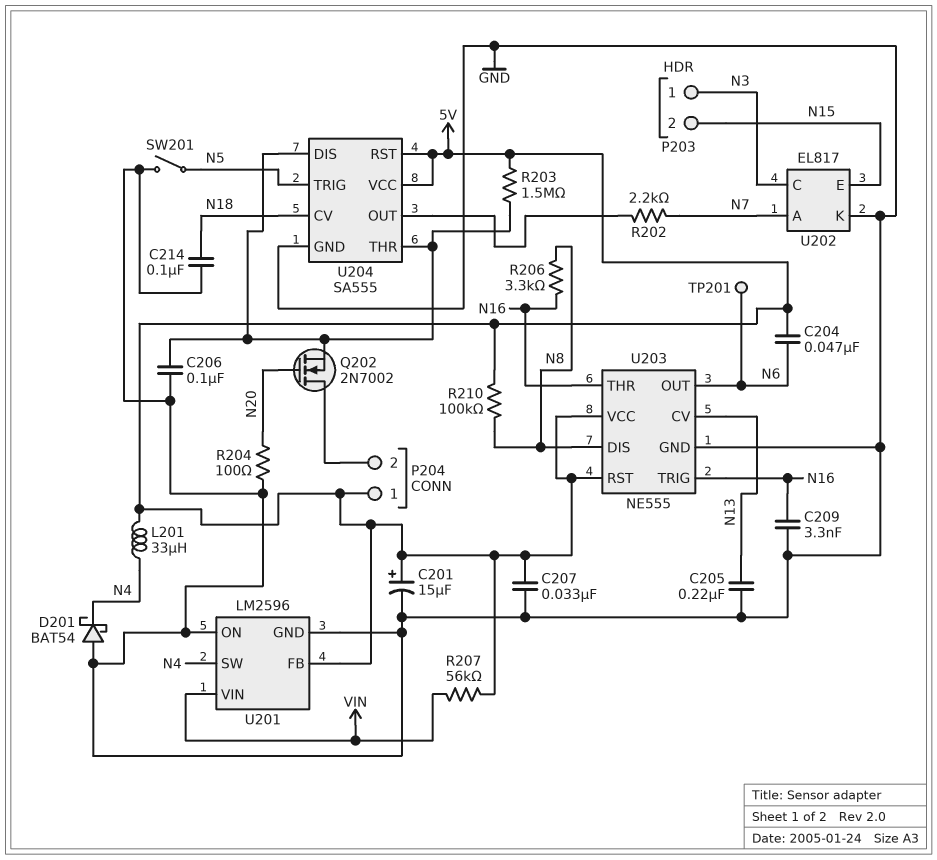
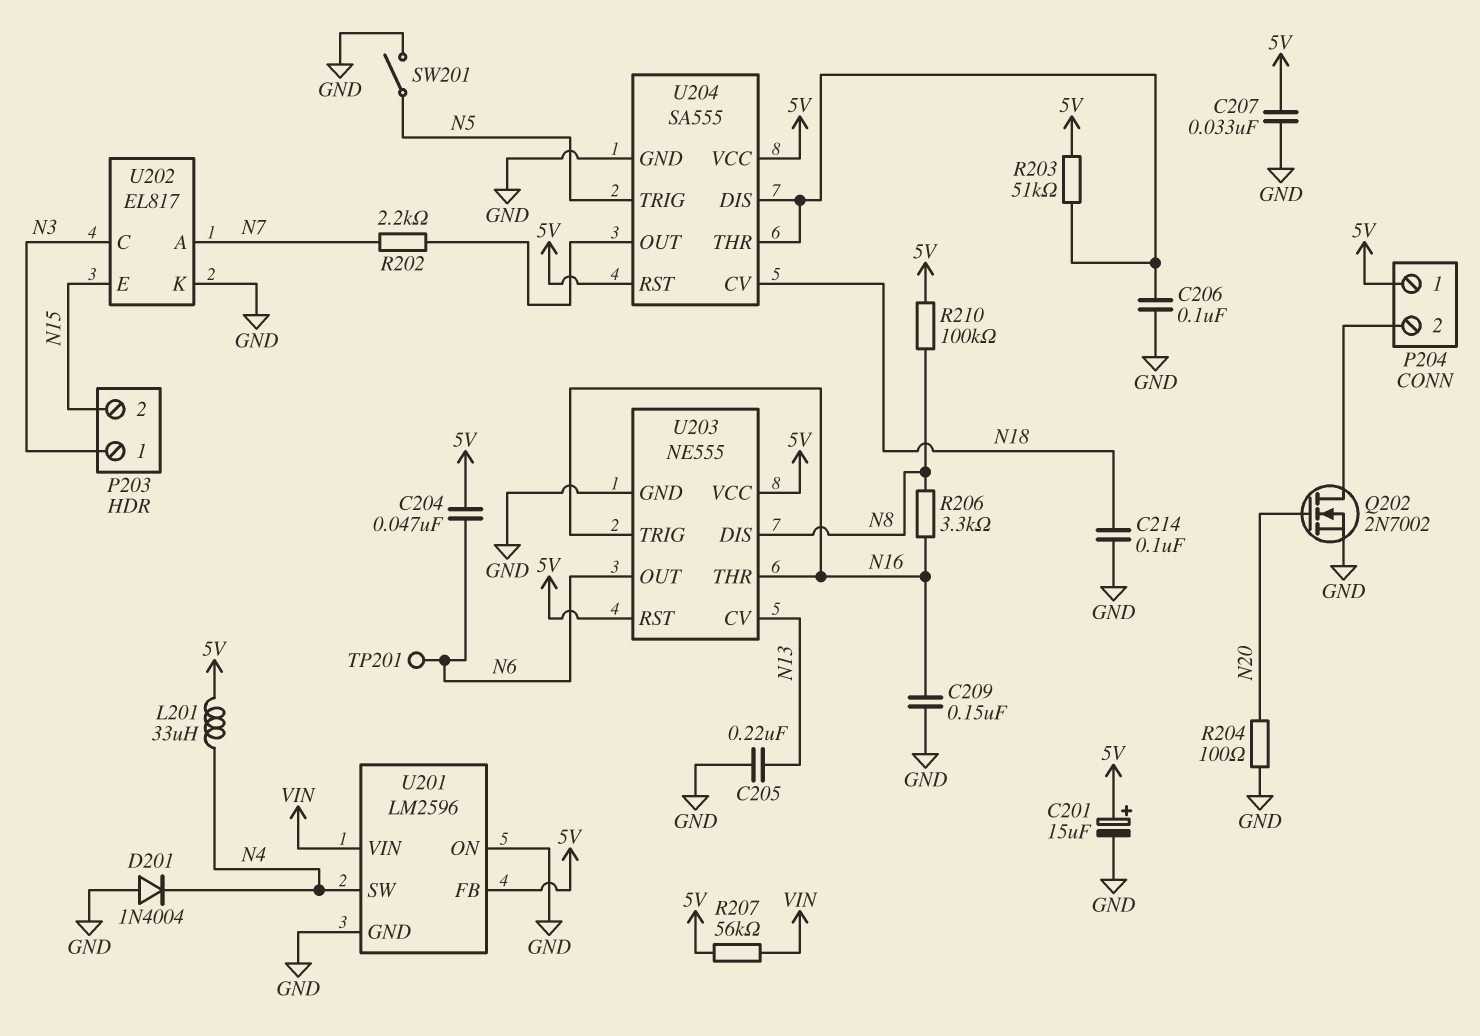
C209: 3.3nF (GND, N16) -> 150nF (GND, N16)
D201: schottky BAT54 (A GND, K N4) -> diode 1N4004 (A GND, K N4)
Q202: NMOS 2N7002 (G N20, D P204/2, S U204/DIS) -> NMOS 2N7002 (G N20, D P204/2, S GND)
R203: 1.5M (5V, U204/DIS) -> 51k (5V, U204/DIS)

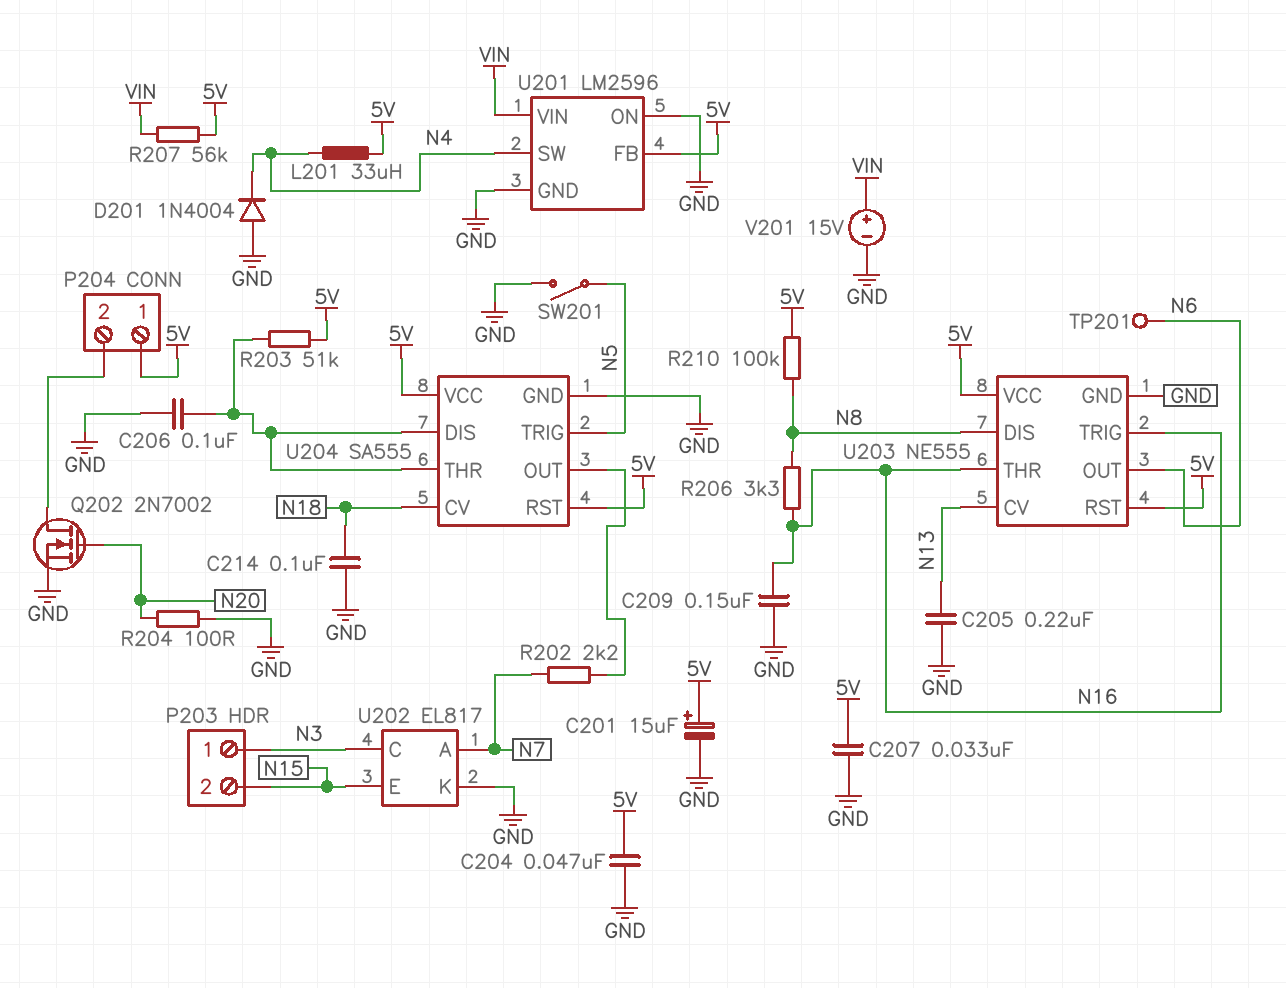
C204: 47nF (5V, N6) -> 47nF (5V, GND)
V201: none -> 15V (plus VIN, minus GND)

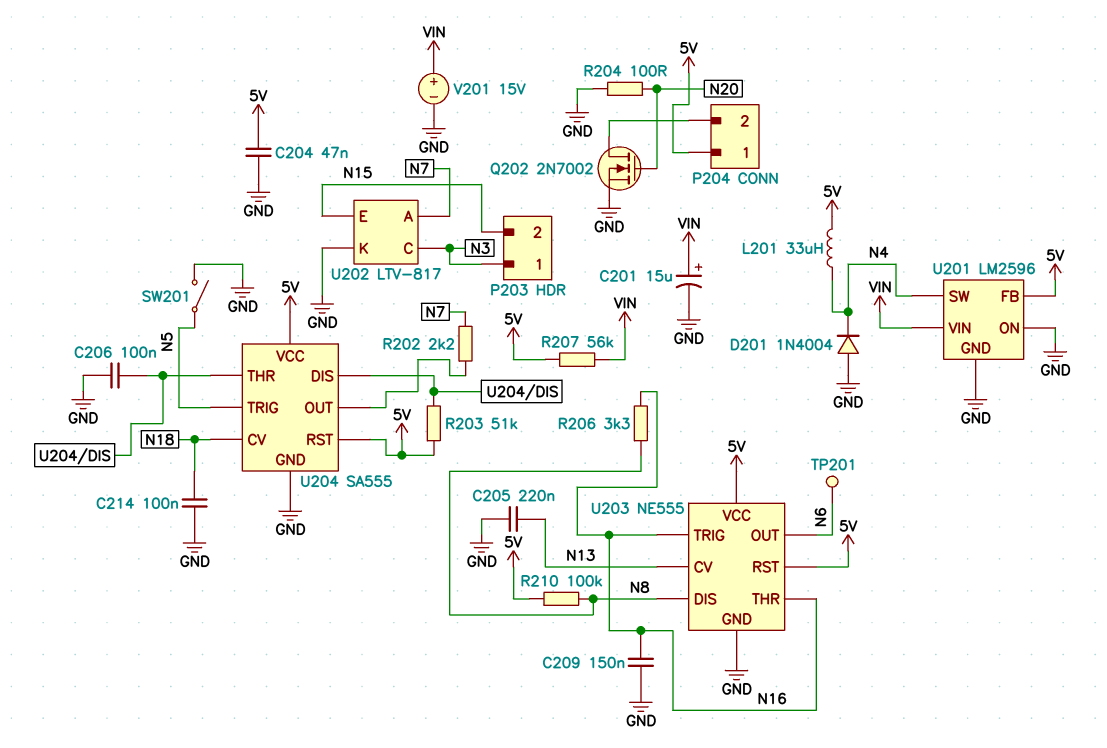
C201: 15uF (plus 5V, minus GND) -> 15uF (plus VIN, minus GND)
C207: 33nF (5V, GND) -> none
U202: EL817 -> LTV-817

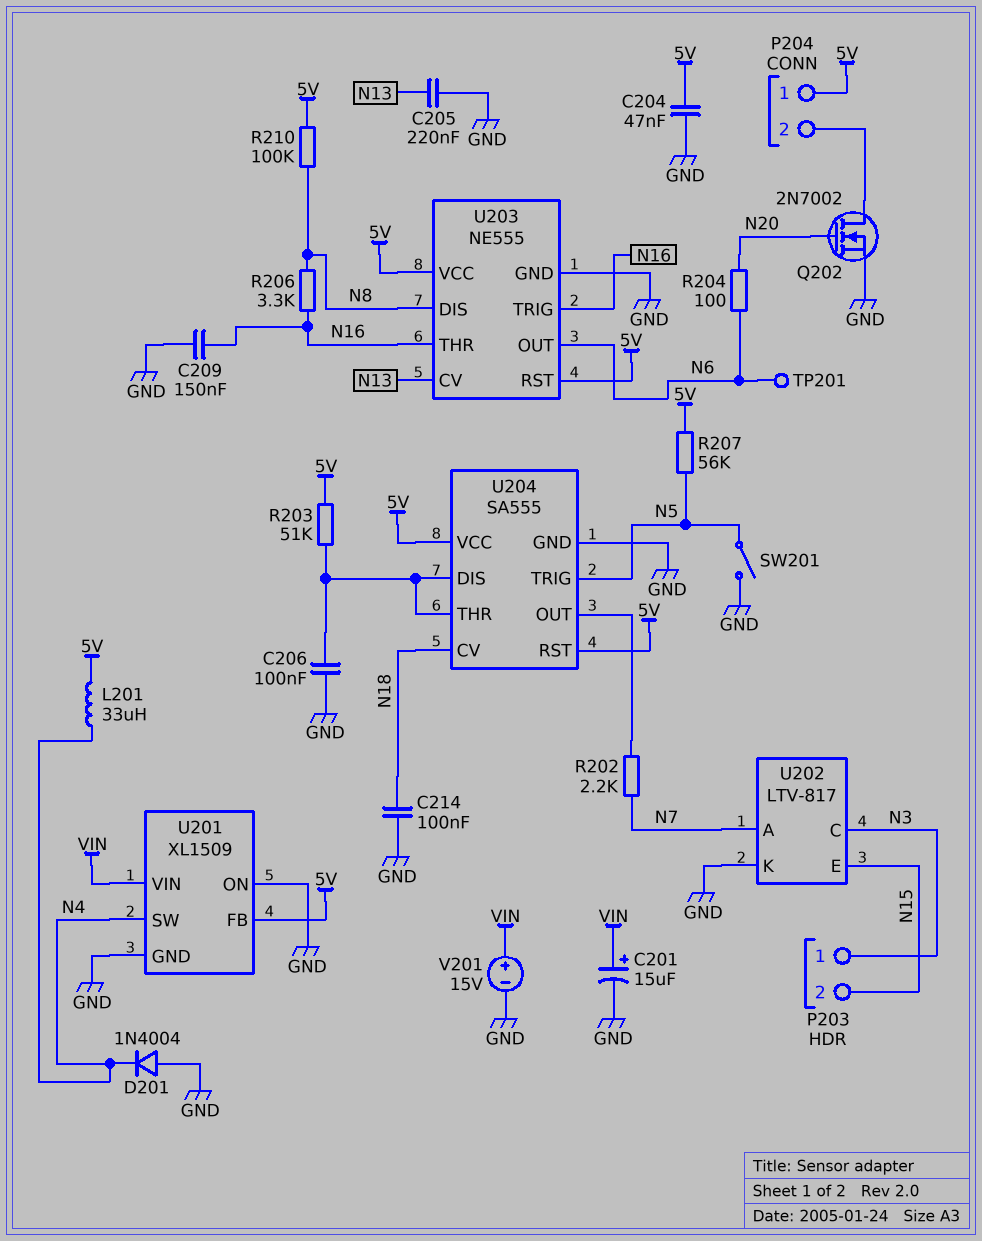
R204: 100 (GND, N20) -> 100 (N6, N20)
R207: 56k (5V, VIN) -> 56k (5V, N5)
U201: LM2596 -> XL1509

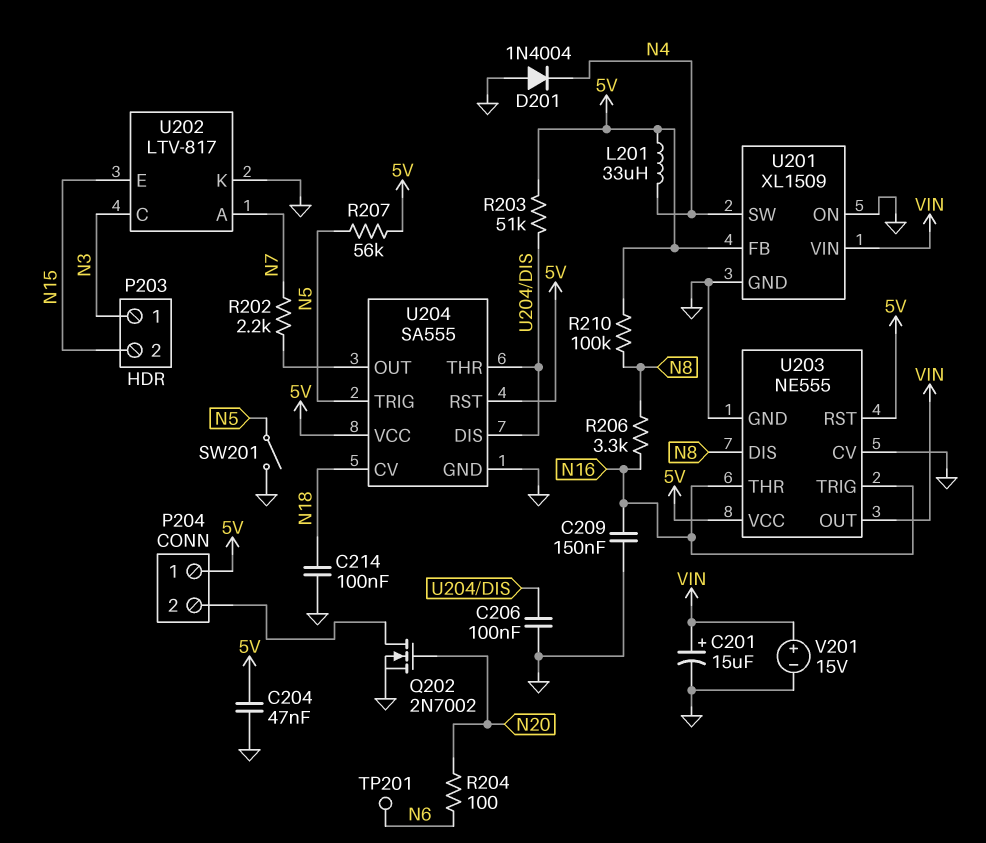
C205: 220nF (GND, N13) -> none
U203 pin CV: N13 -> GND
U203 pin OUT: N6 -> VIN

